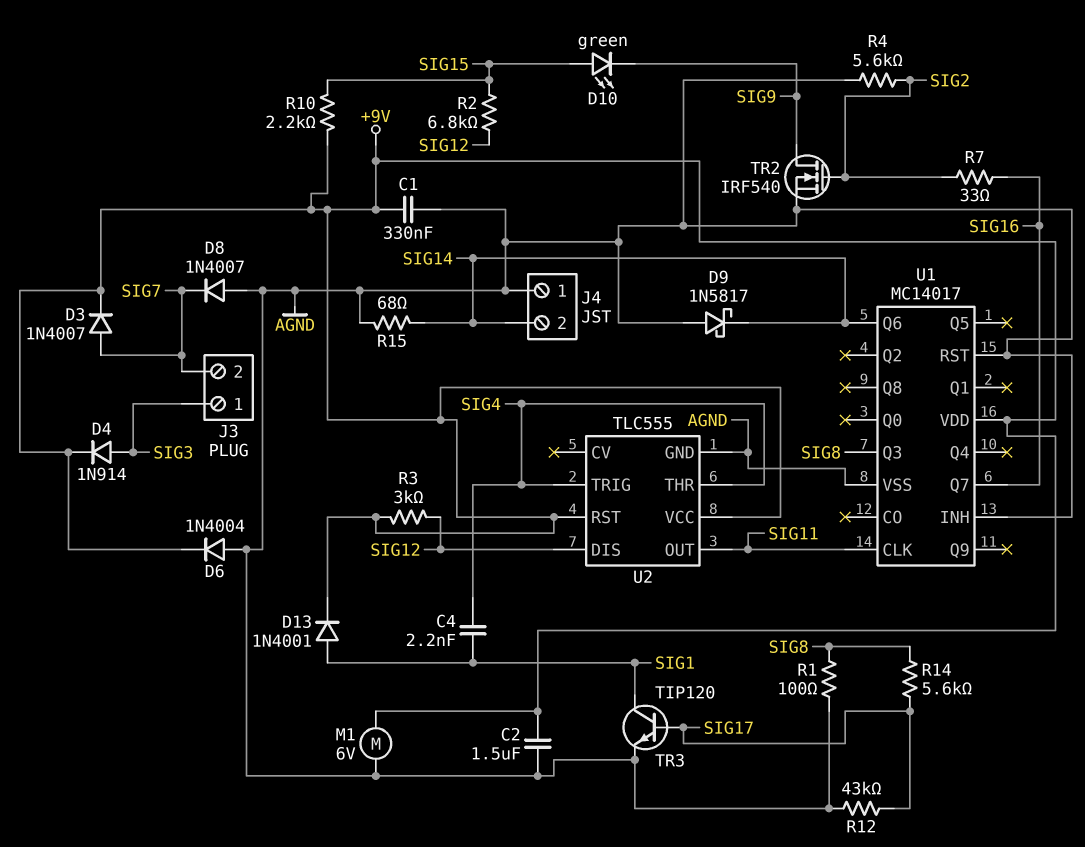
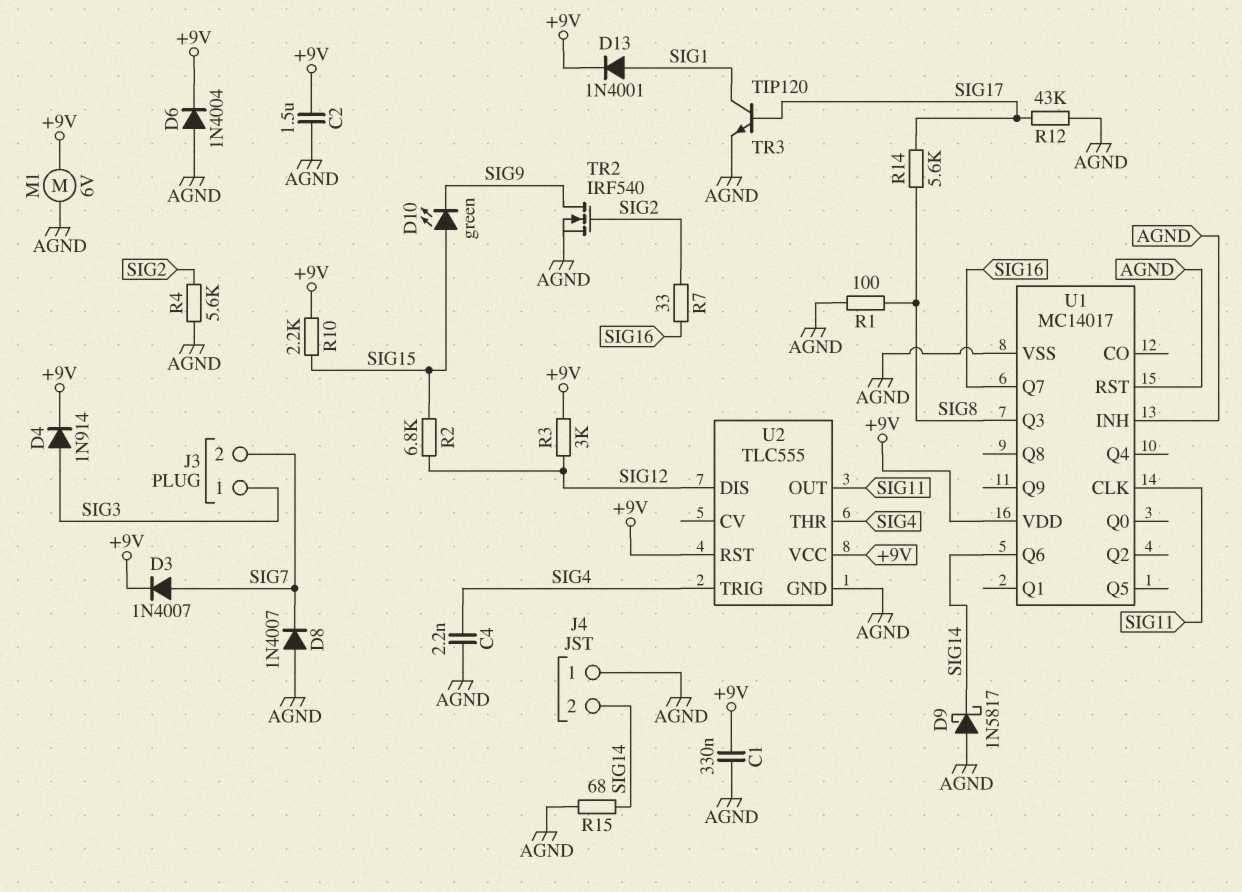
C4: 2.2nF (SIG1, SIG4) -> 2.2nF (AGND, SIG4)

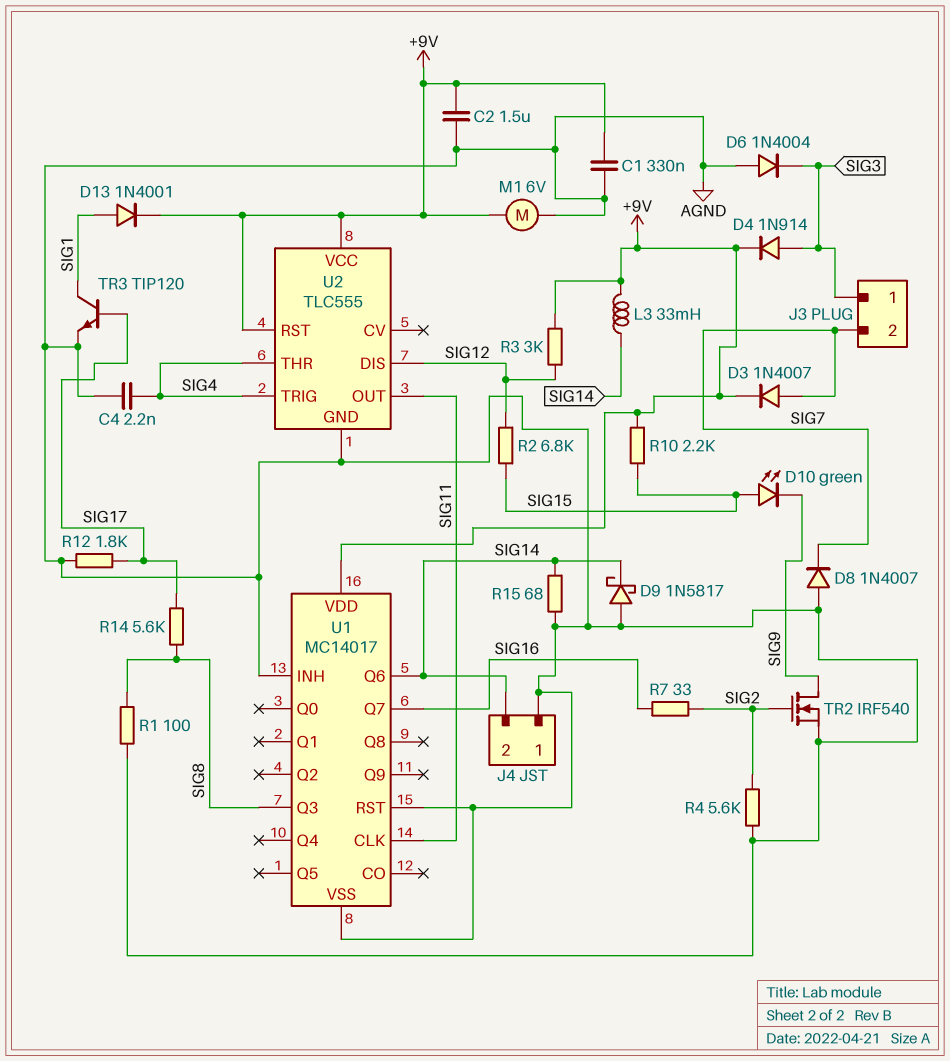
D6: diode 1N4004 (A AGND, K +9V) -> diode 1N4004 (A AGND, K SIG3)
L3: none -> 33mH (+9V, SIG14)
R12: 43k (AGND, SIG17) -> 1.8k (AGND, SIG17)

